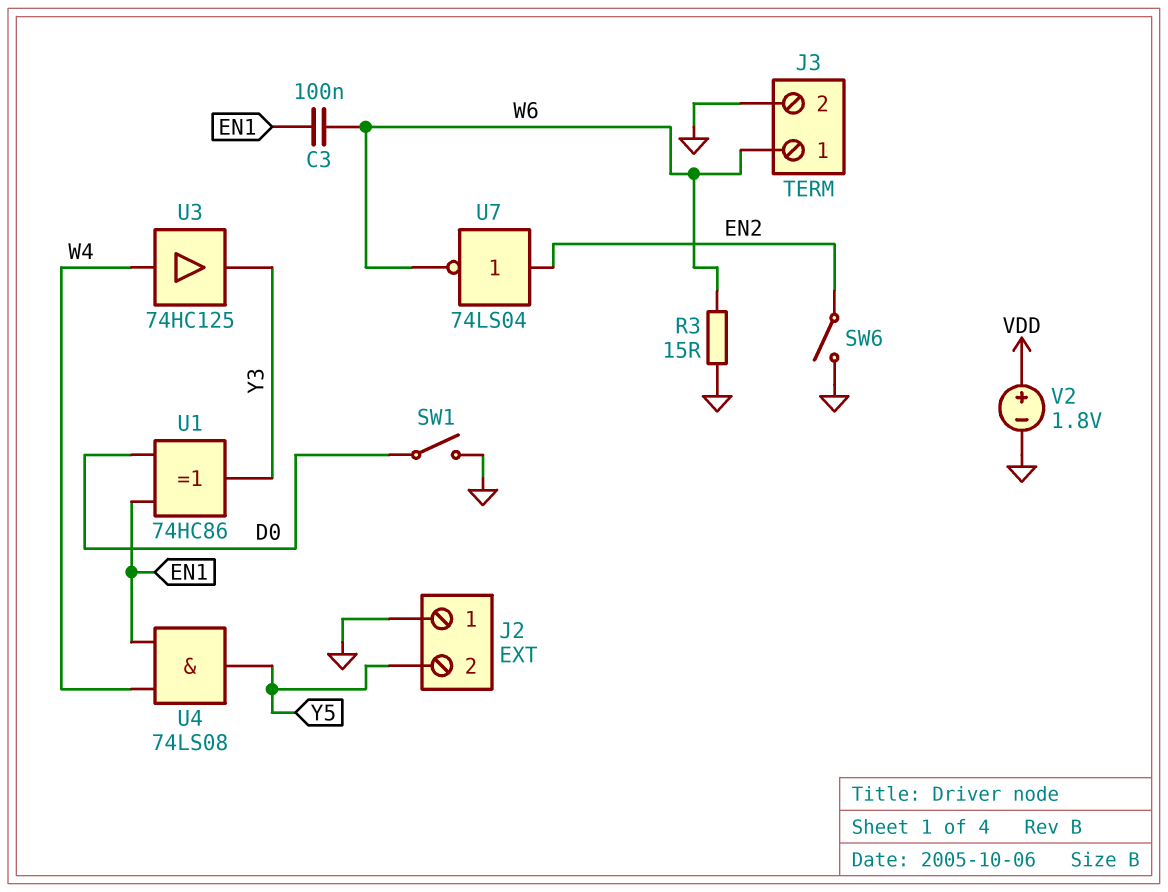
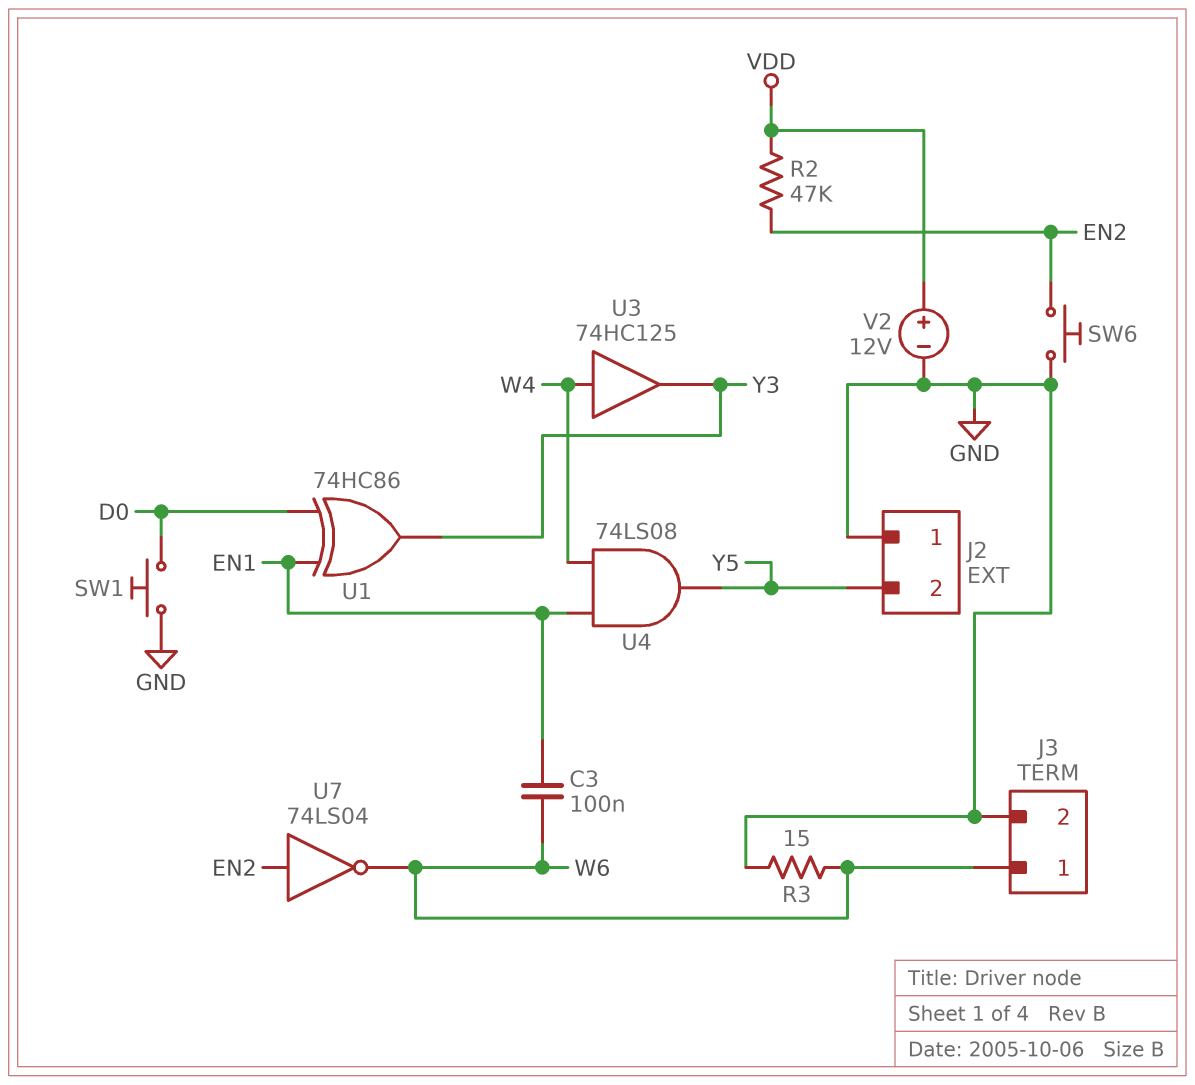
R2: none -> 47k (EN2, VDD)
SW1: switch (D0, GND) -> button (D0, GND)
SW6: switch (EN2, GND) -> button (EN2, GND)
V2: 1.8V (plus VDD, minus GND) -> 12V (plus VDD, minus GND)

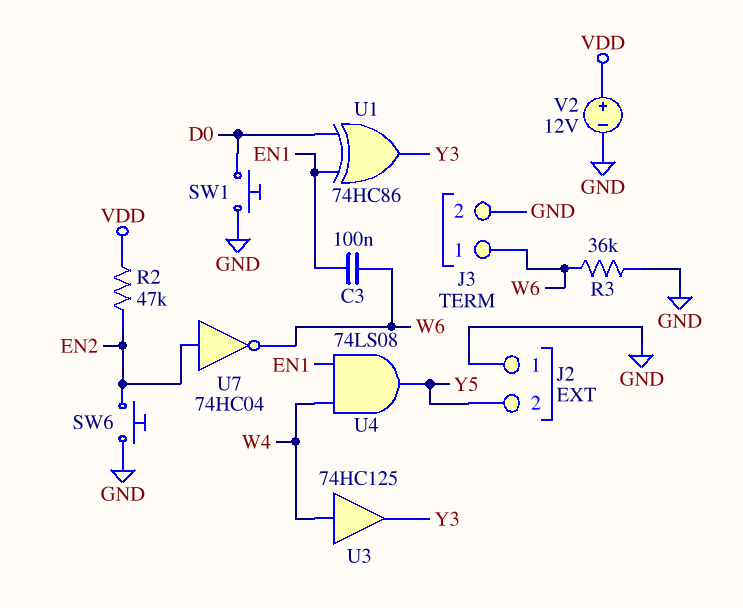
R3: 15 (GND, W6) -> 36k (GND, W6)
U7: NOT 74LS04 (in EN2, out W6) -> NOT 74HC04 (in EN2, out W6)

